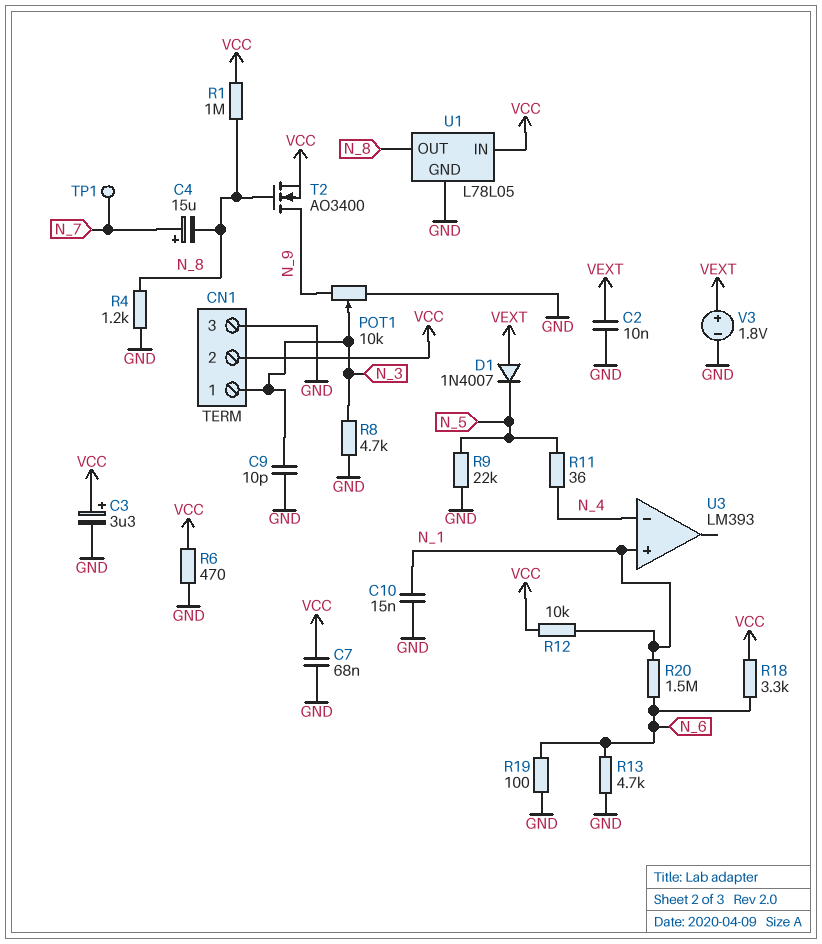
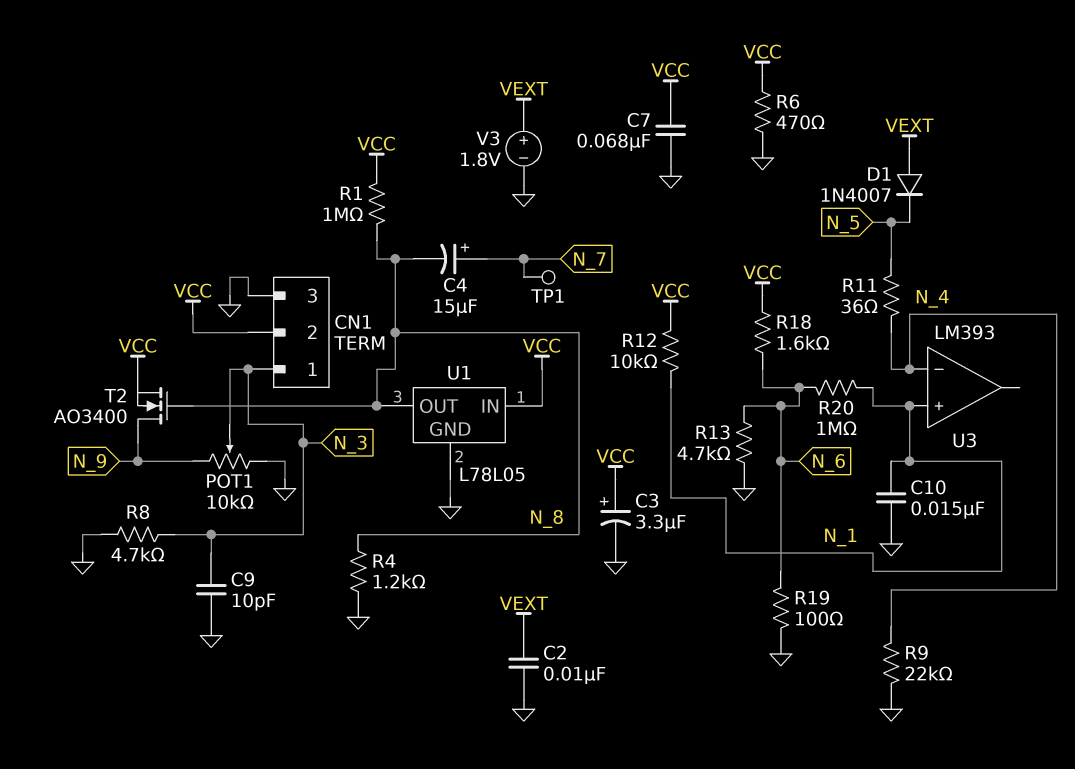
R9: 22k (GND, N_5) -> 22k (GND, N_4)
R18: 3.3k (N_6, VCC) -> 1.6k (N_6, VCC)
R20: 1.5M (N_1, N_6) -> 1M (N_1, N_6)

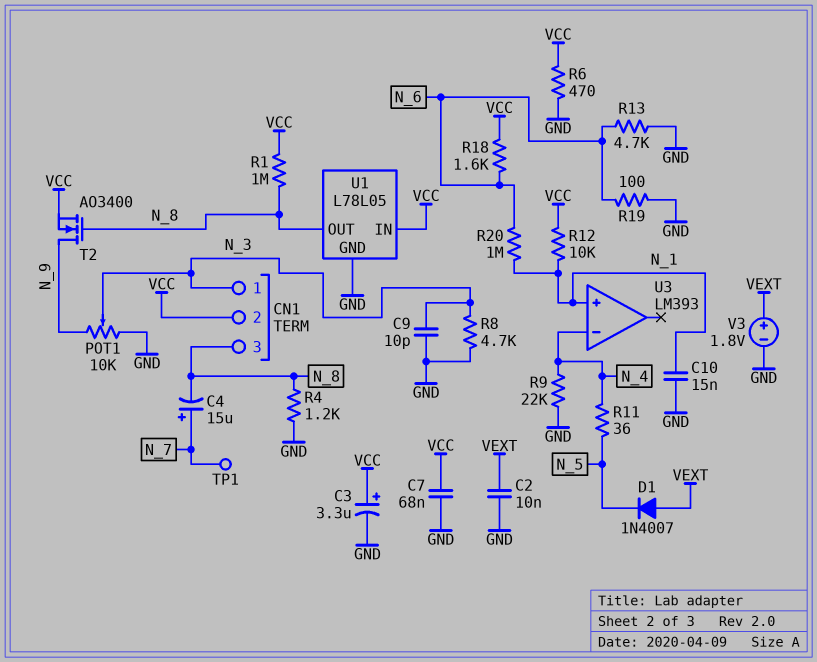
CN1 pin 3: GND -> N_8

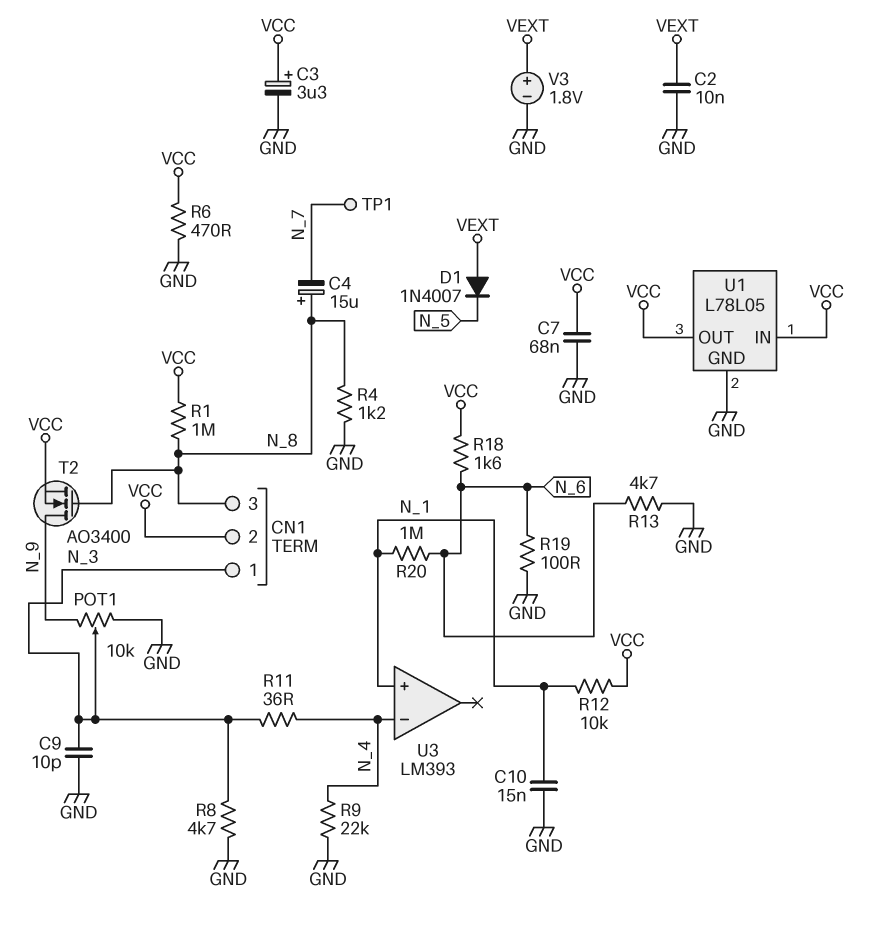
C4: 15uF (plus N_7, minus N_8) -> 15uF (plus N_8, minus N_7)
R11: 36 (N_4, N_5) -> 36 (N_3, N_4)
U1 pin OUT: N_8 -> VCC

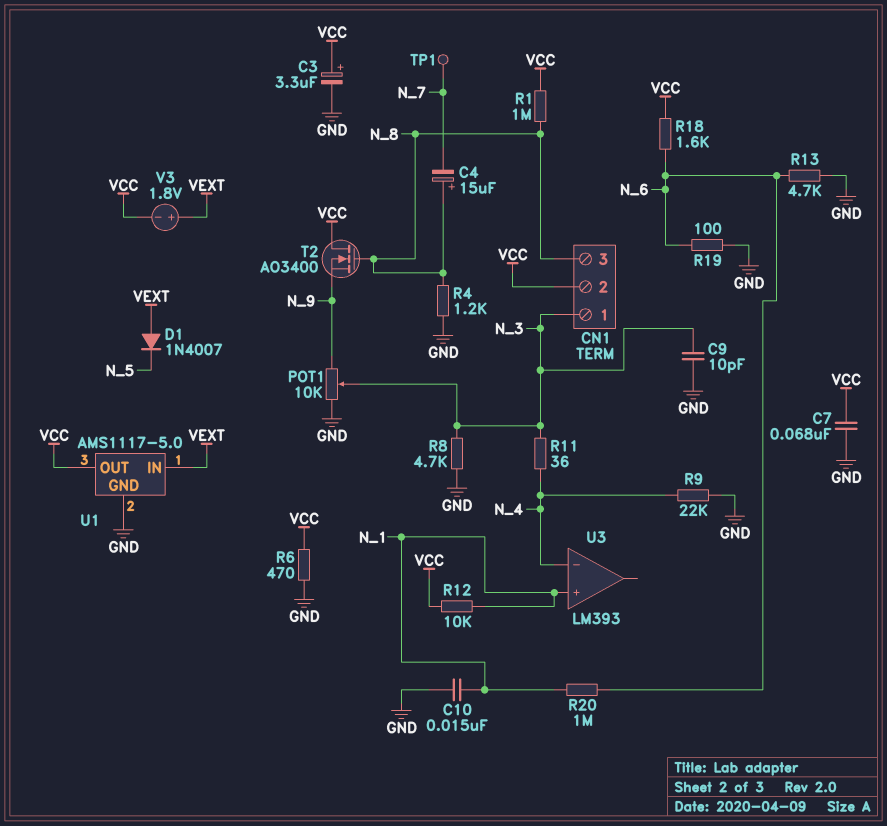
C2: 10nF (GND, VEXT) -> none
T2: NMOS AO3400 (G N_8, D N_9, S VCC) -> NMOS AO3400 (G N_8, D VCC, S N_9)
U1: L78L05 -> AMS1117-5.0
U1 pin IN: VCC -> VEXT
V3: 1.8V (plus VEXT, minus GND) -> 1.8V (plus VEXT, minus VCC)

